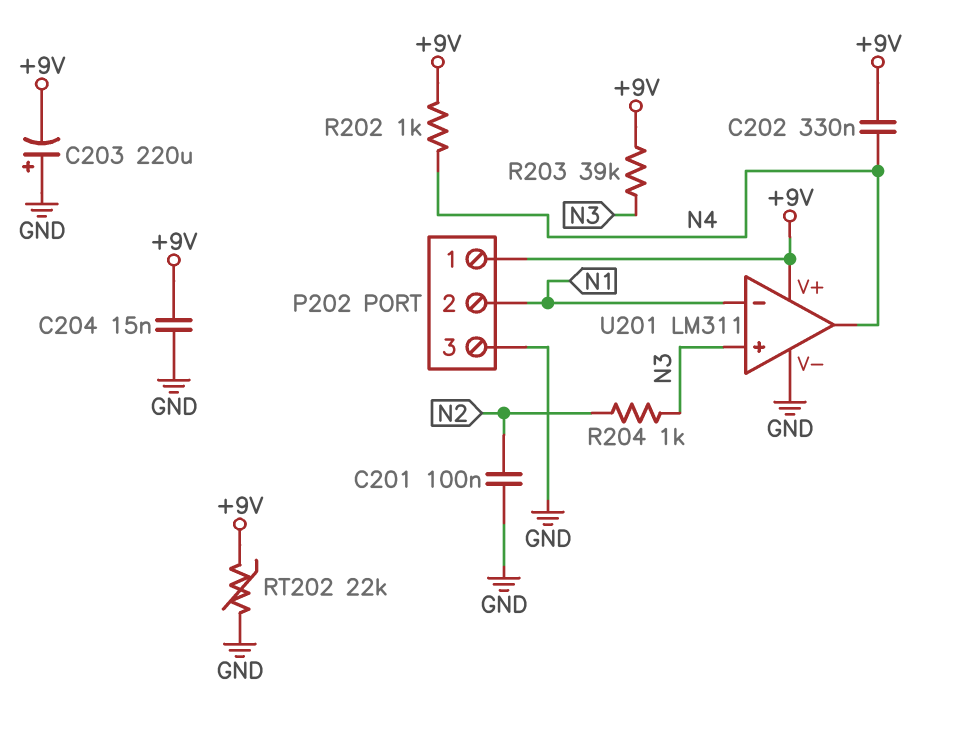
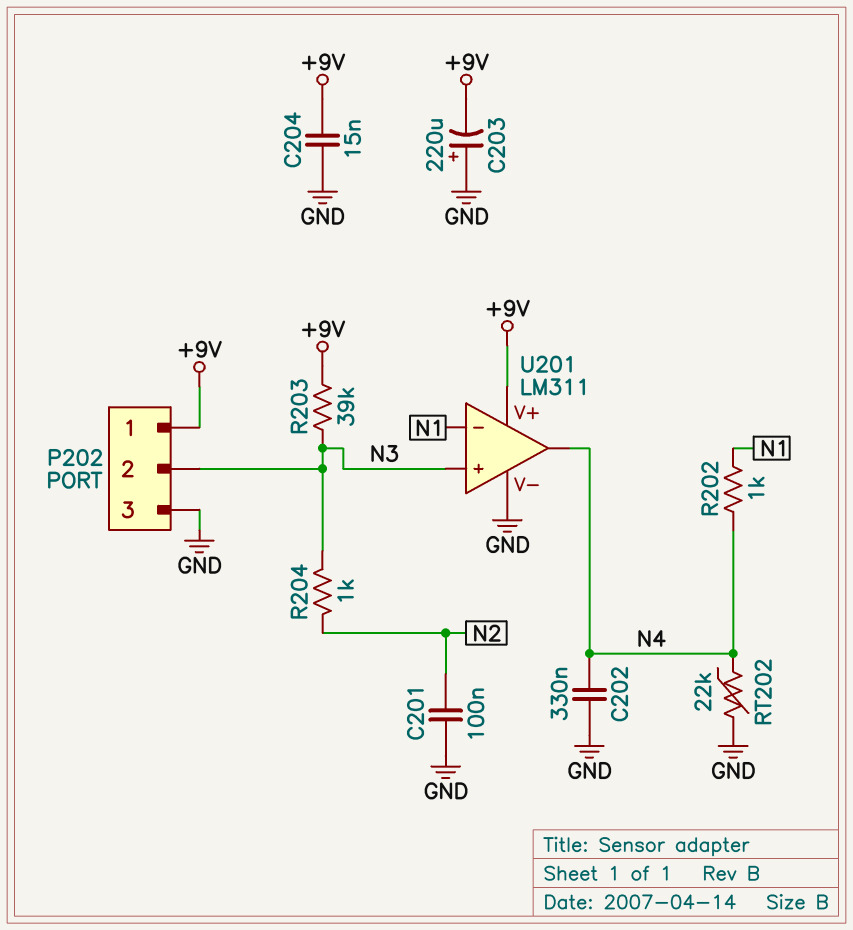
C202: 330nF (+9V, N4) -> 330nF (GND, N4)
P202 pin 2: N1 -> N3
R202: 1k (+9V, N4) -> 1k (N1, N4)
RT202: 22k (+9V, GND) -> 22k (GND, N4)

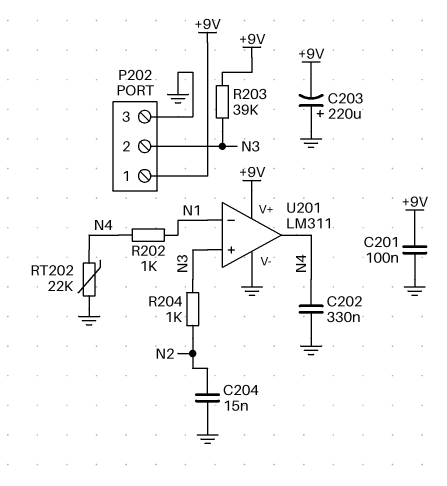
C201: 100nF (GND, N2) -> 100nF (+9V, GND)
C204: 15nF (+9V, GND) -> 15nF (GND, N2)

